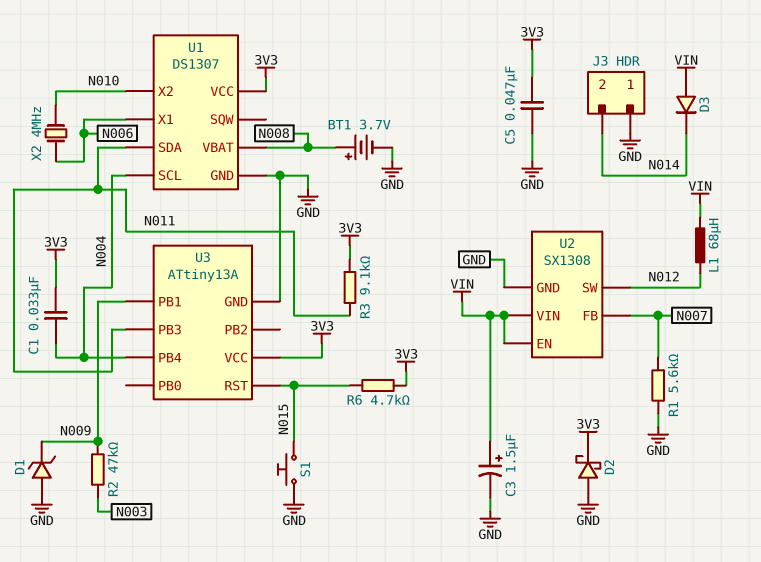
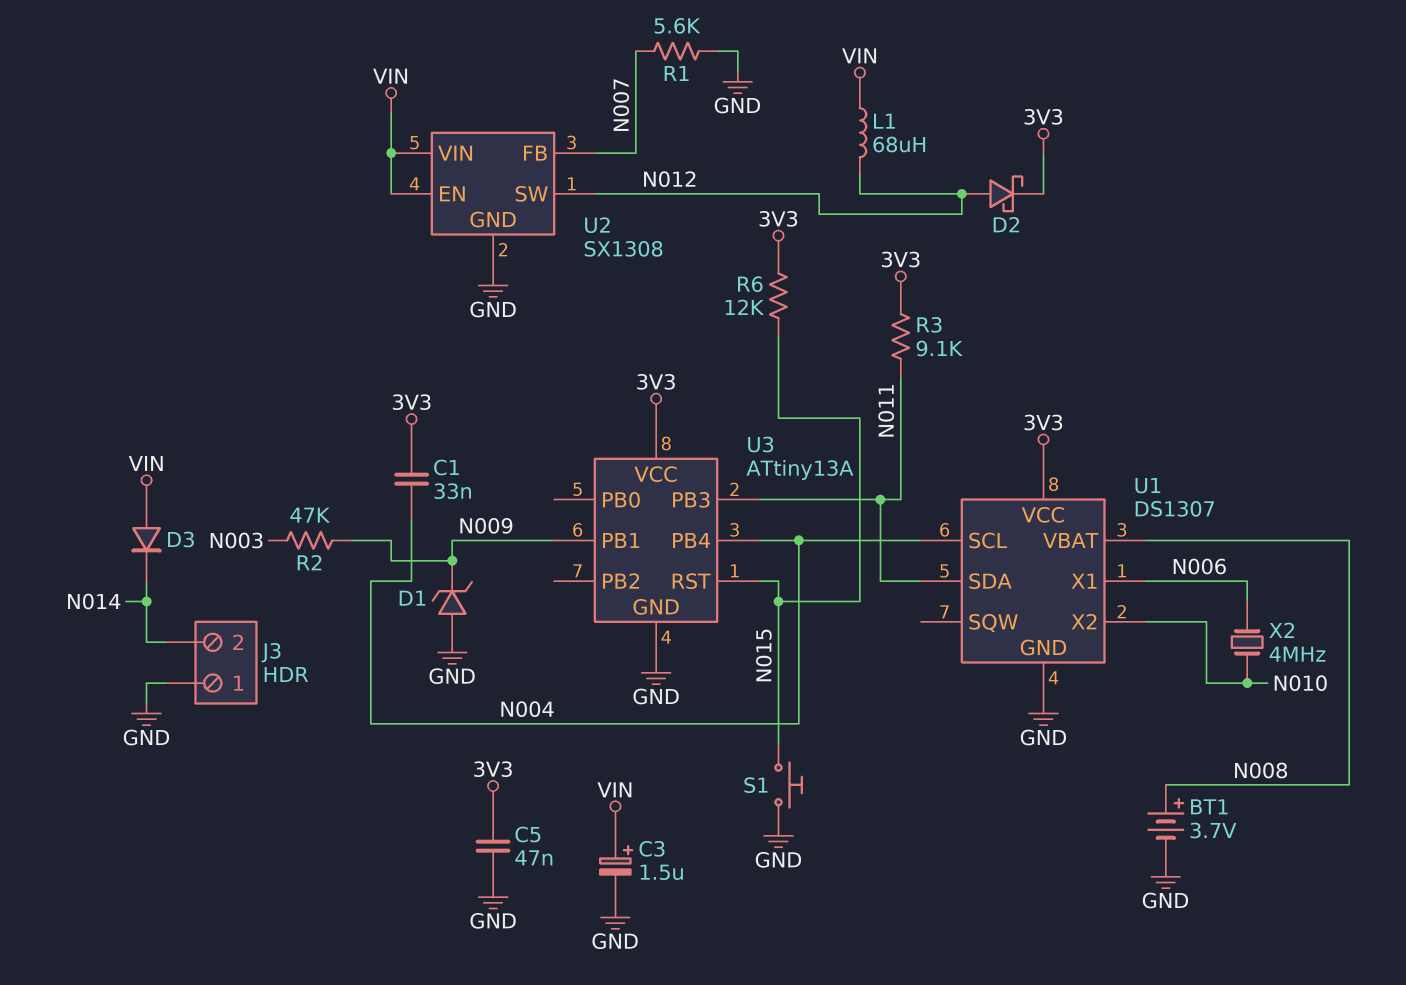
D2: schottky (A GND, K 3V3) -> schottky (A N012, K 3V3)
R6: 4.7k (3V3, N015) -> 12k (3V3, N015)

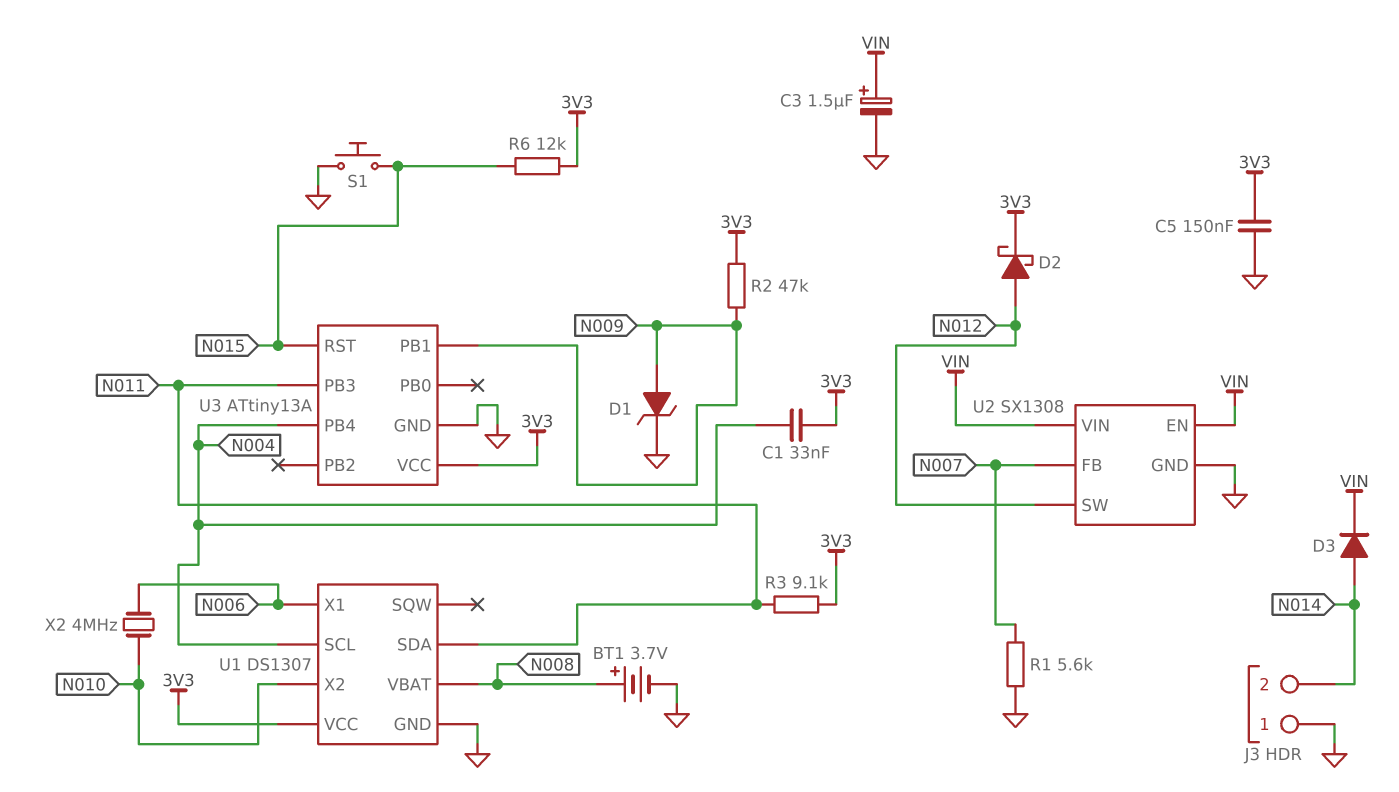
C5: 47nF (3V3, GND) -> 150nF (3V3, GND)
D1: zener (A GND, K N009) -> zener (A N009, K GND)
D3: diode (A VIN, K N014) -> diode (A N014, K VIN)
L1: 68uH (N012, VIN) -> none
R2: 47k (N003, N009) -> 47k (3V3, N009)

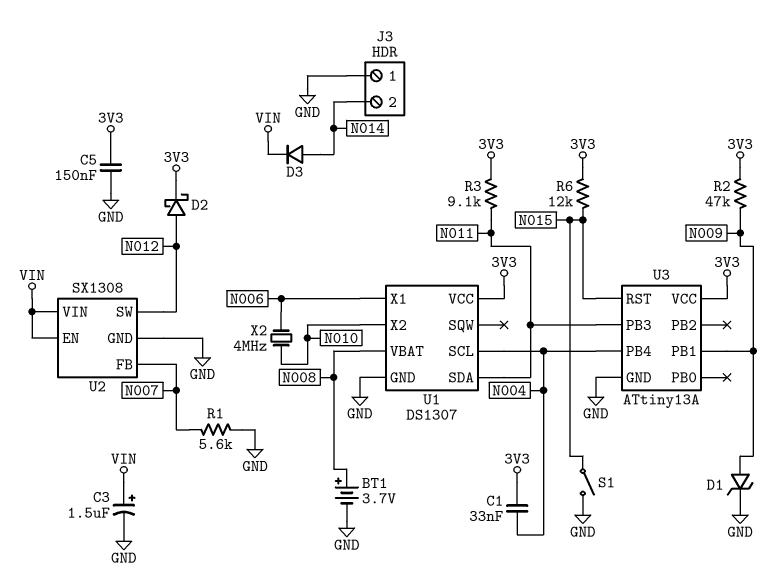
S1: button (GND, N015) -> switch (GND, N015)

